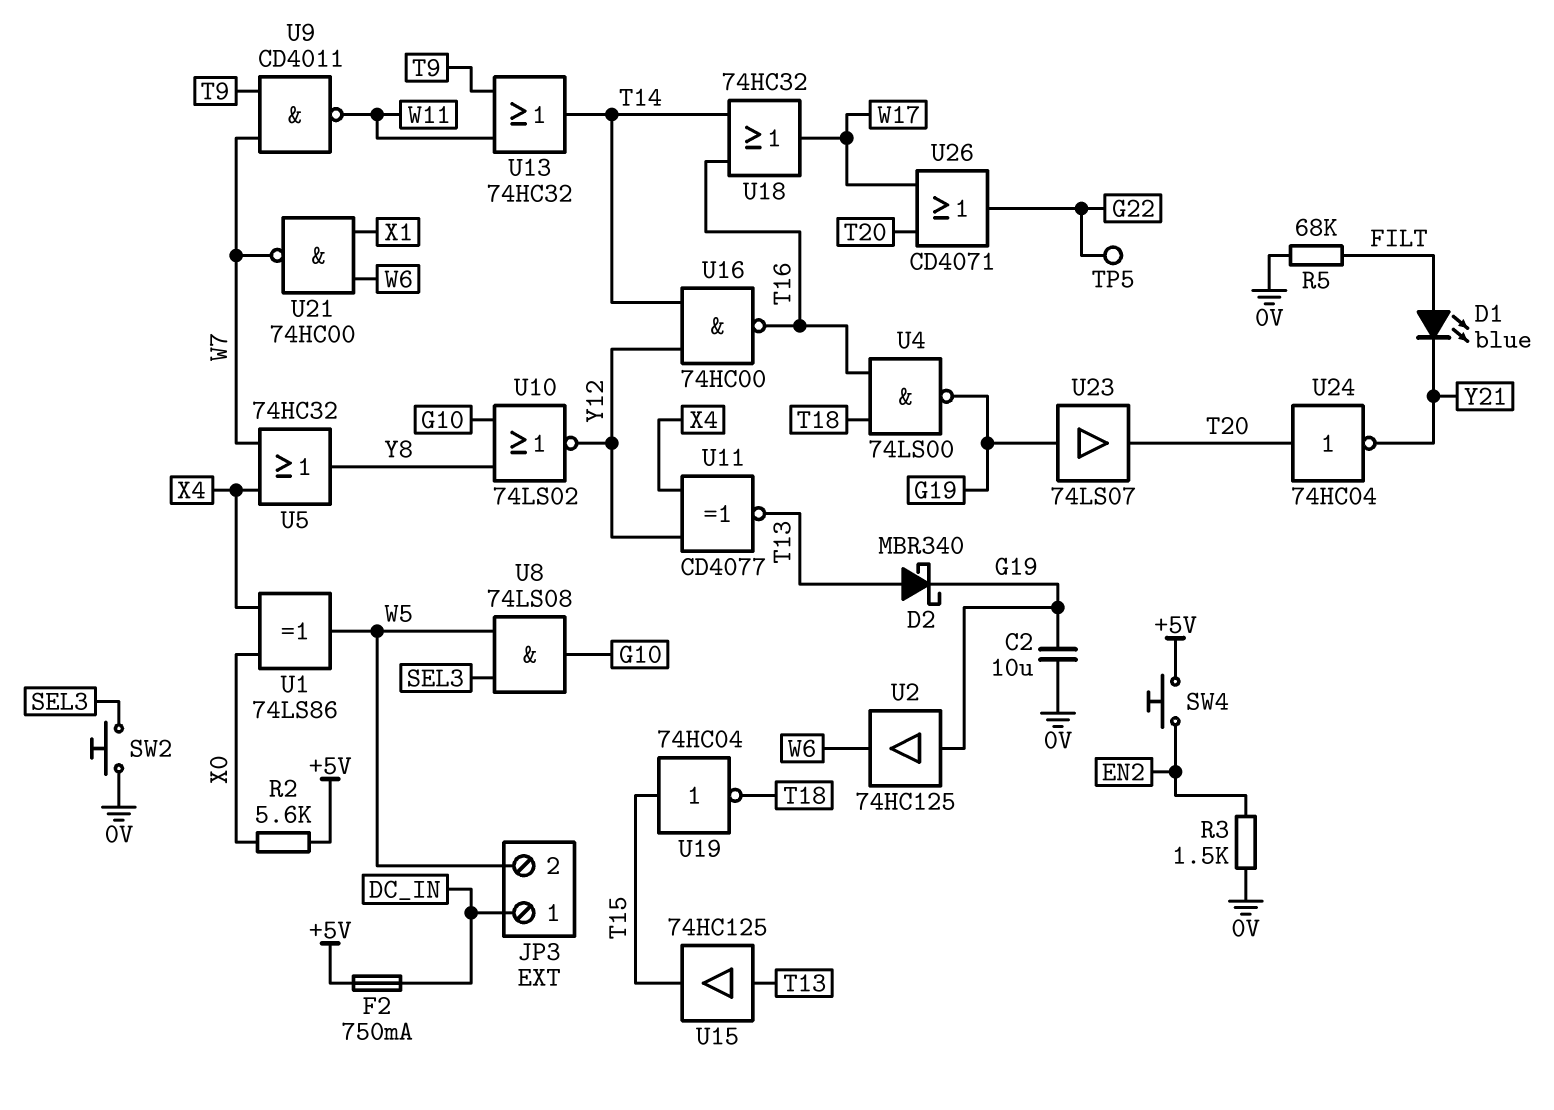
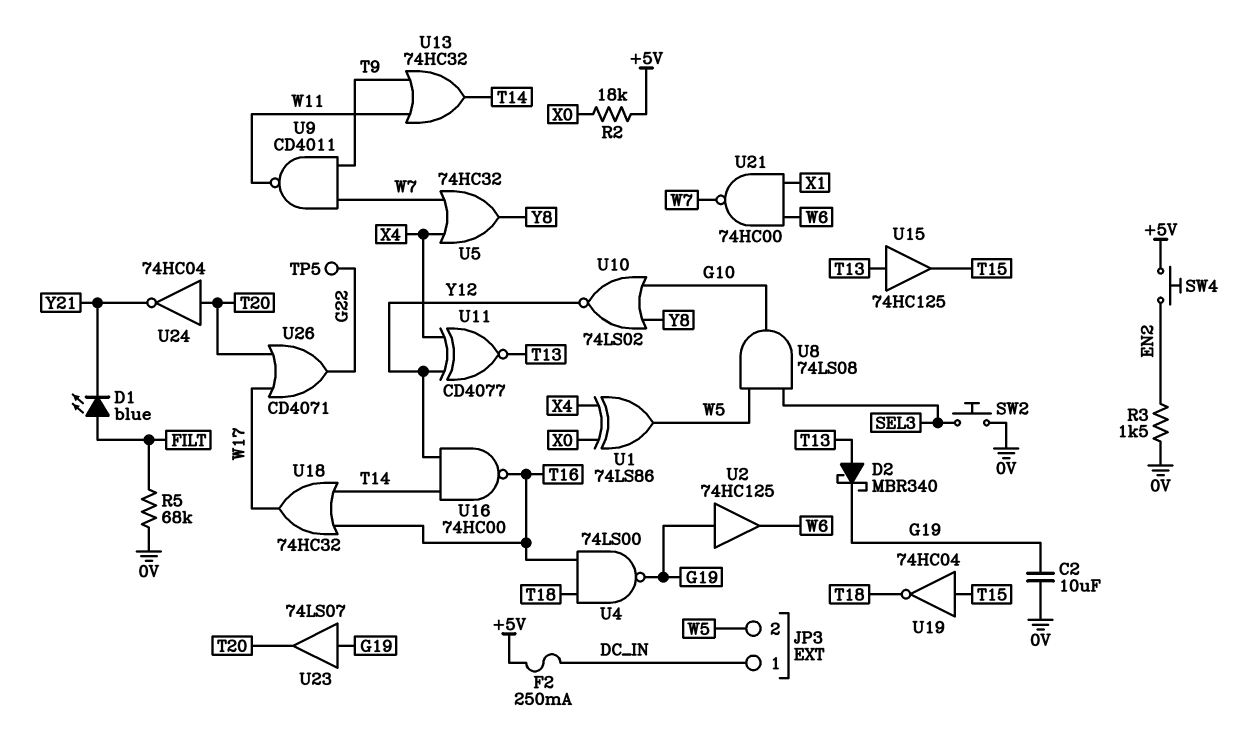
F2: 750mA (+5V, DC_IN) -> 250mA (+5V, DC_IN)
R2: 5.6k (+5V, X0) -> 18k (+5V, X0)

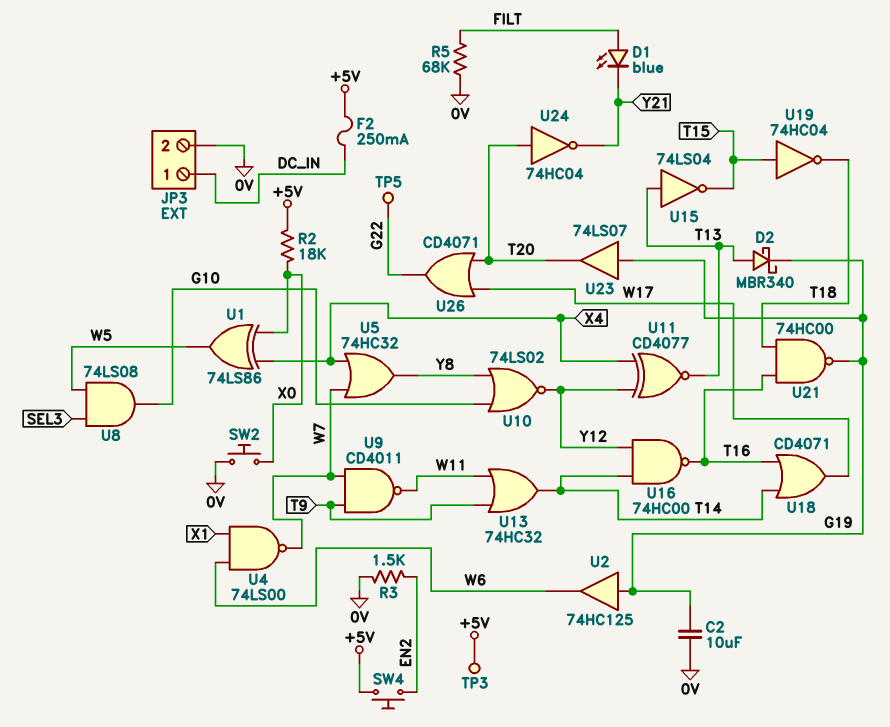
JP3 pin 2: W5 -> 0V
SW2: button (0V, SEL3) -> button (0V, X0)
TP3: none -> test point (+5V)
U4: NAND 74LS00 (in T16, in T18, out G19) -> NAND 74LS00 (in W6, in X1, out W7)
U15: buffer 74HC125 (in T13, out T15) -> NOT 74LS04 (in T13, out T15)
U18: OR 74HC32 (in T14, in T16, out W17) -> OR CD4071 (in T14, in T16, out W17)
U21: NAND 74HC00 (in W6, in X1, out W7) -> NAND 74HC00 (in T16, in T18, out G19)

